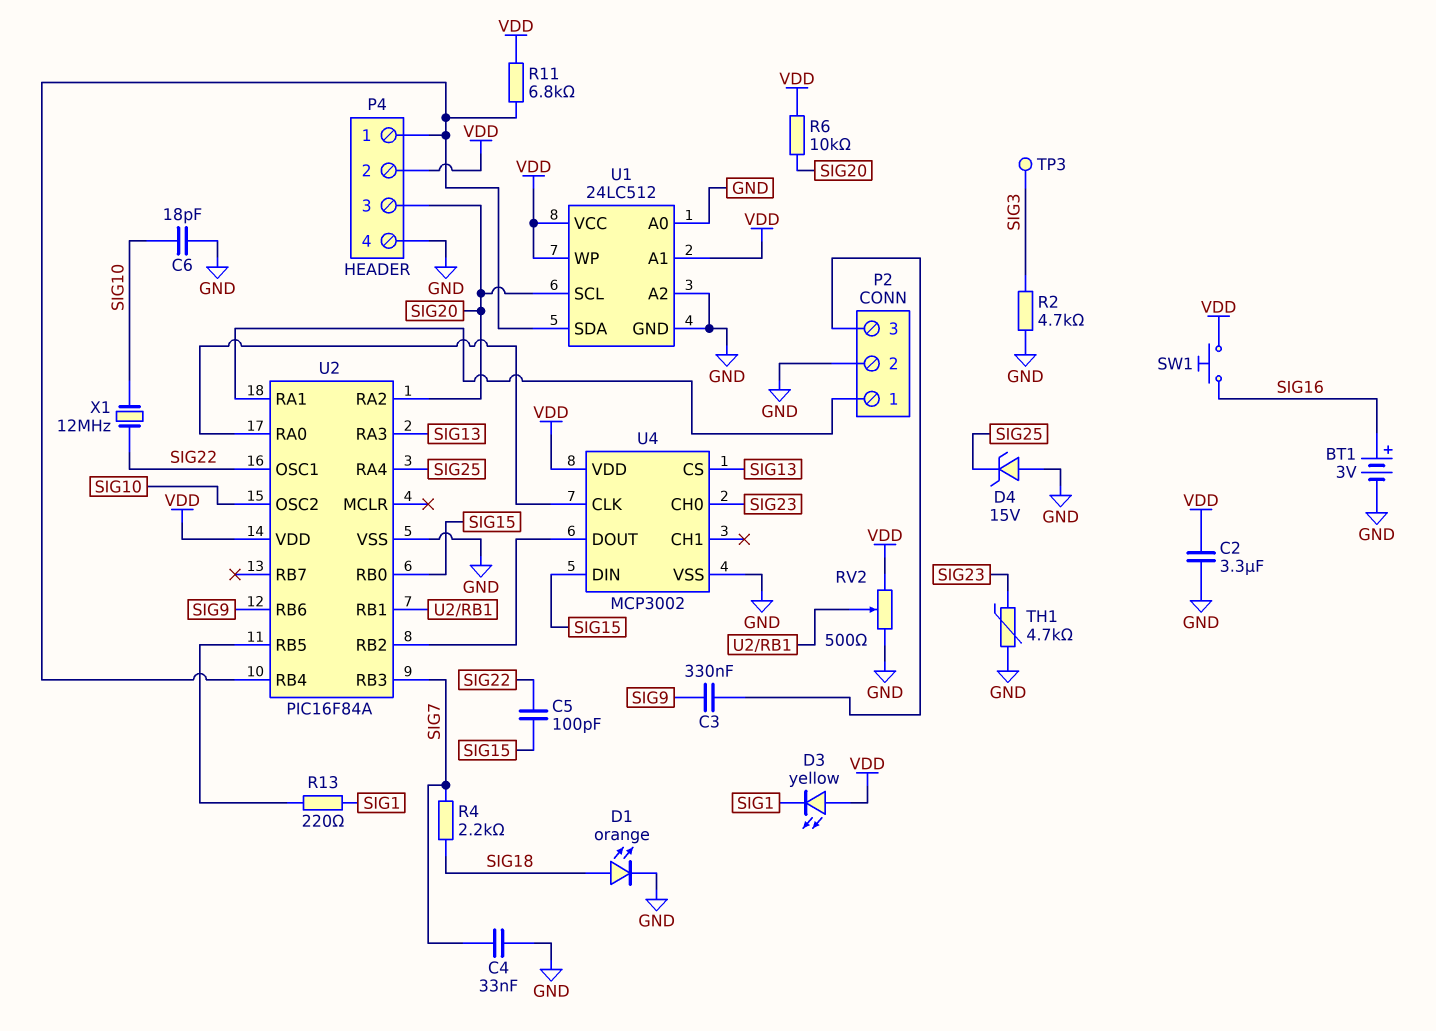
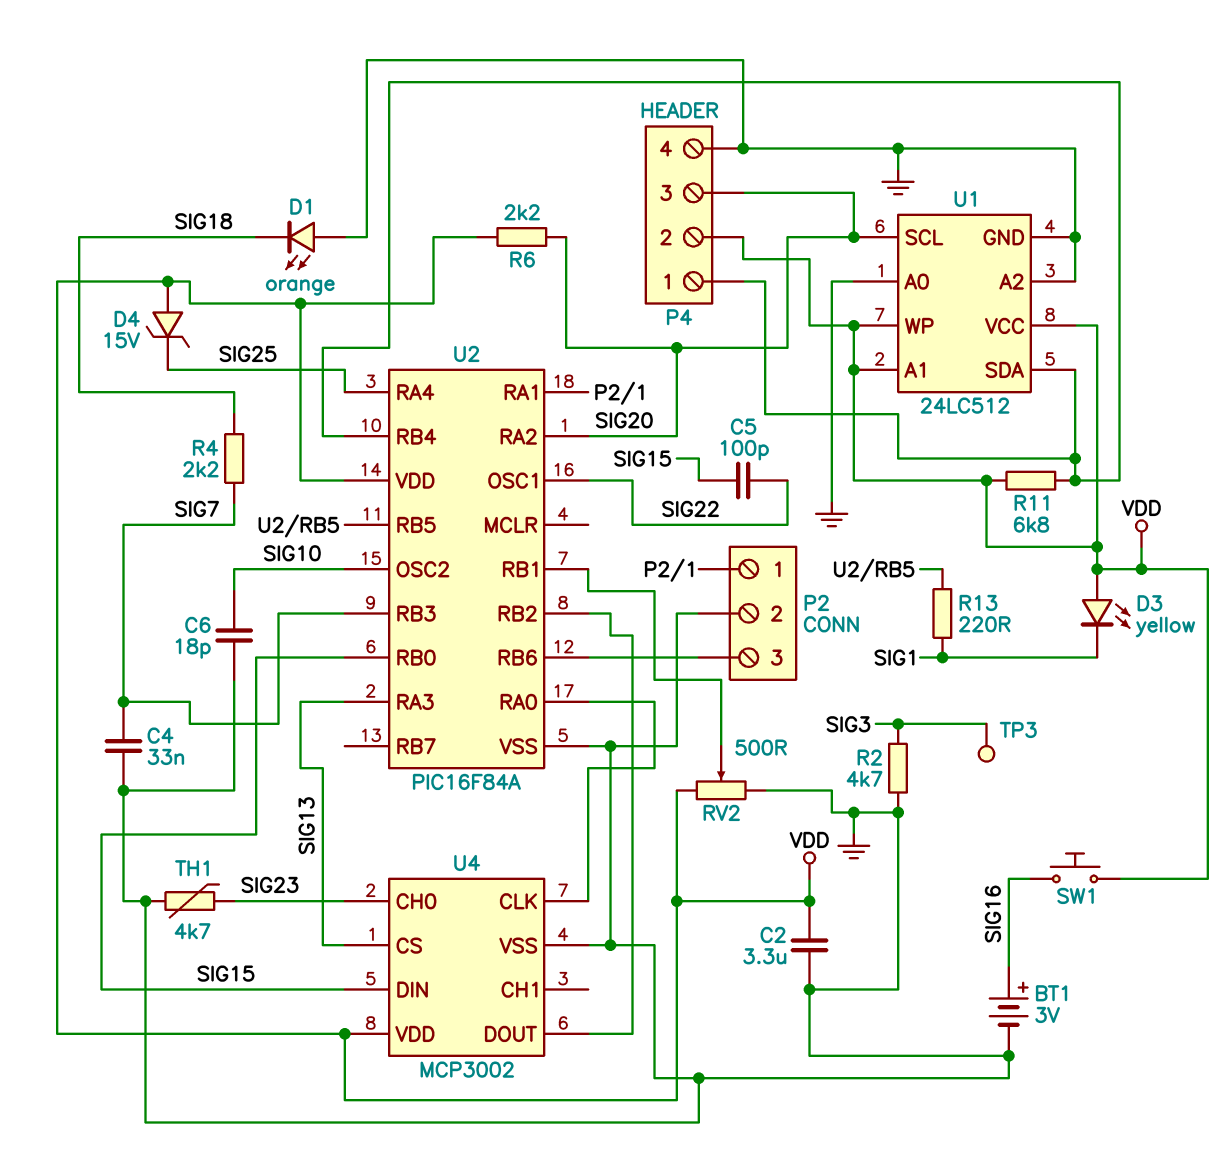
C3: 330nF (P2/3, SIG9) -> none
D1: LED orange (A SIG18, K GND) -> LED orange (A GND, K SIG18)
D4: zener 15V (A GND, K SIG25) -> zener 15V (A VDD, K SIG25)
R6: 10k (SIG20, VDD) -> 2.2k (SIG20, VDD)
U2 pin RB6: SIG9 -> P2/3
X1: 12MHz (SIG10, SIG22) -> none

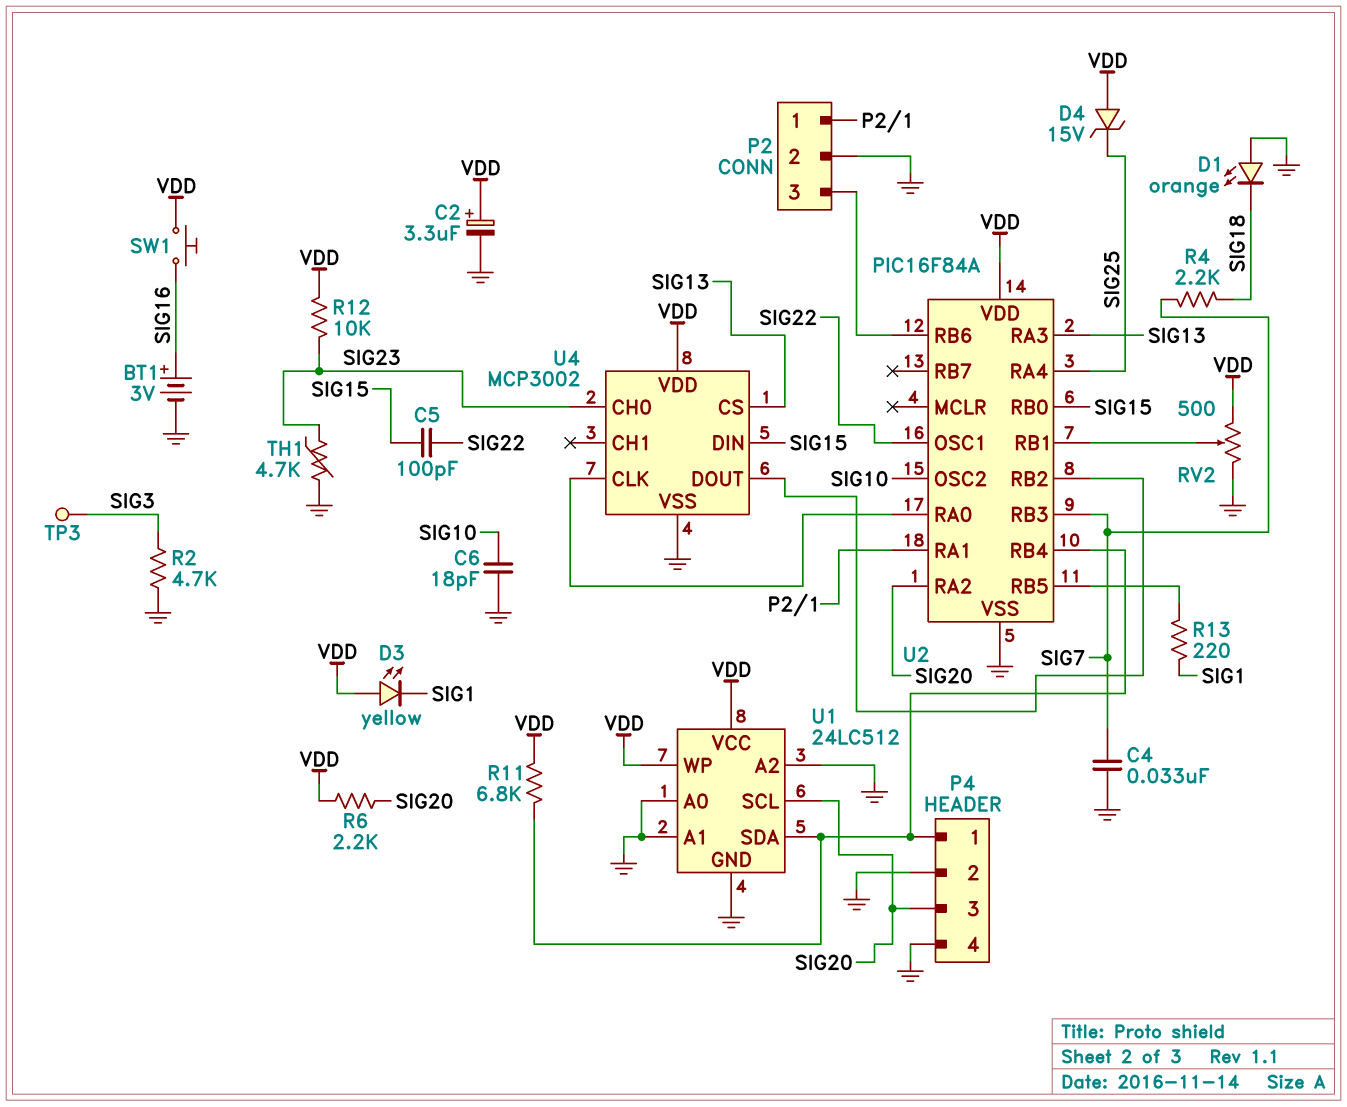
C2: 3.3uF (GND, VDD) -> 3.3uF (plus VDD, minus GND)
P4 pin 2: VDD -> GND
R12: none -> 10k (SIG23, VDD)
U1 pin A1: VDD -> GND

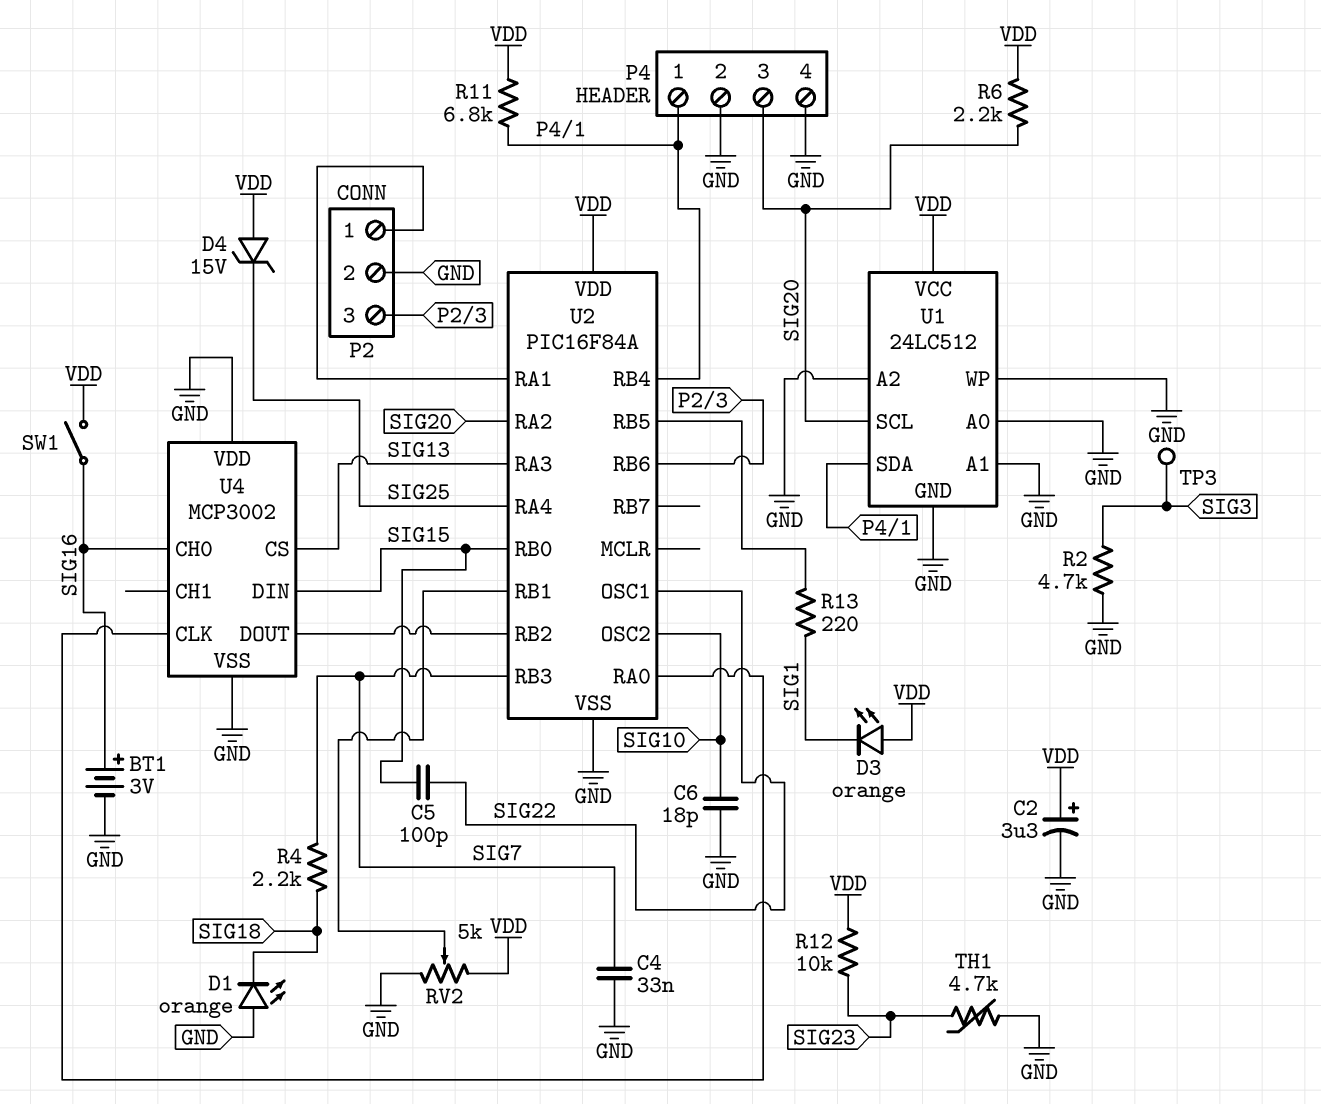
D3: LED yellow (A VDD, K SIG1) -> LED orange (A VDD, K SIG1)
RV2: 500 (GND, VDD, wiper U2/RB1) -> 5k (GND, VDD, wiper U2/RB1)
SW1: button (SIG16, VDD) -> switch (SIG16, VDD)
U1 pin WP: VDD -> GND
U4 pin CH0: SIG23 -> SIG16
U4 pin VDD: VDD -> GND

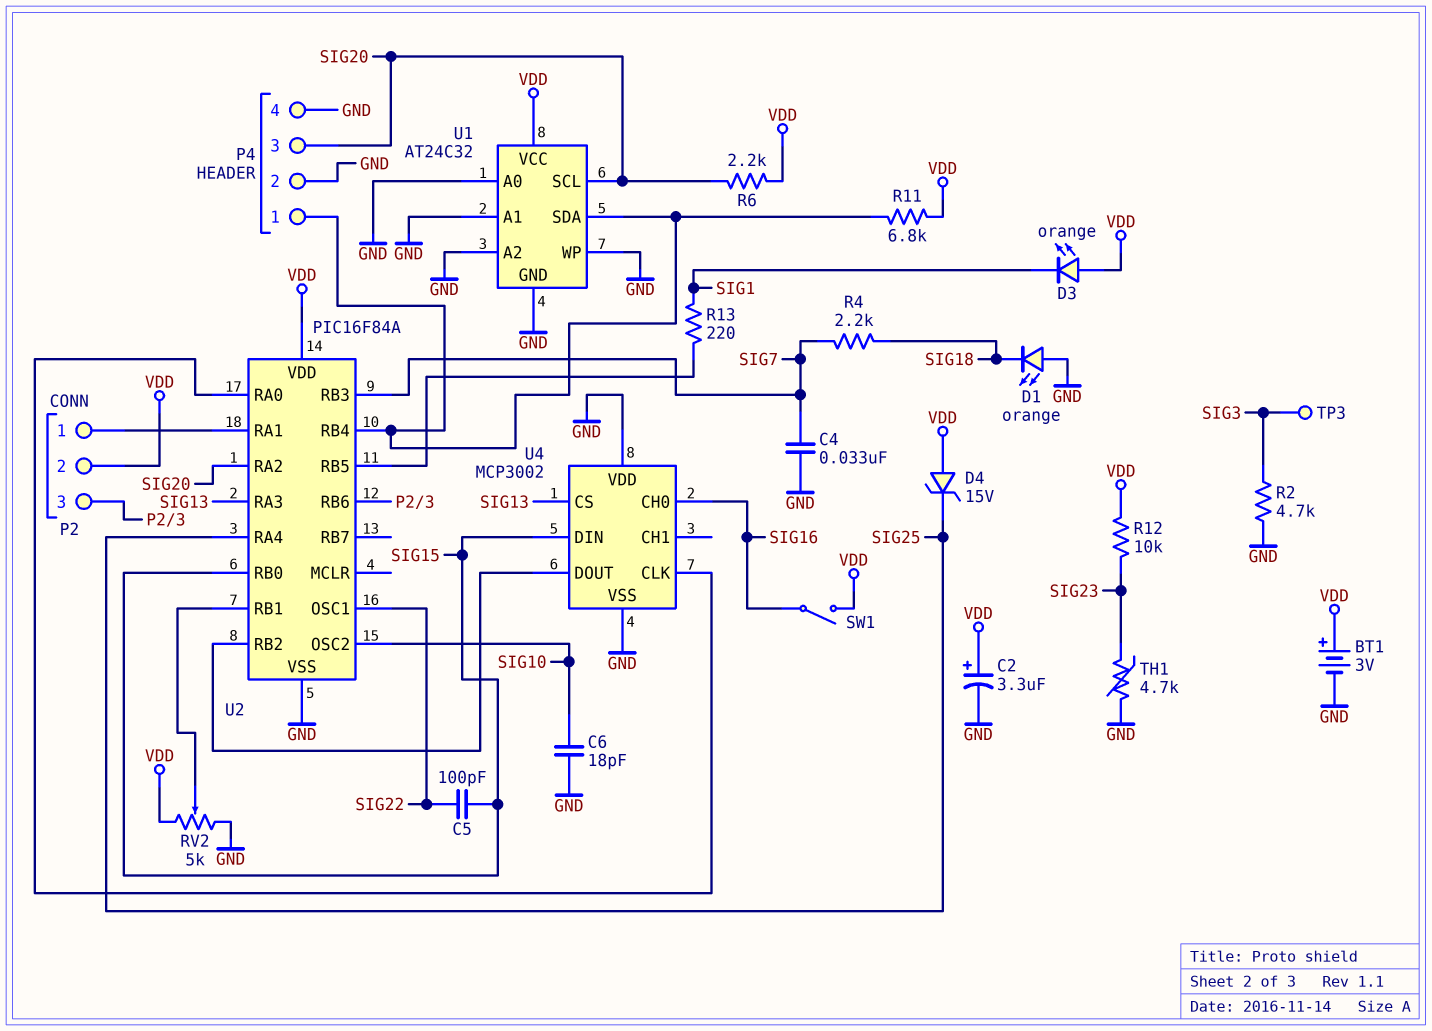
BT1: 3V (plus SIG16, minus GND) -> 3V (plus VDD, minus GND)
P2 pin 2: GND -> VDD
U1: 24LC512 -> AT24C32

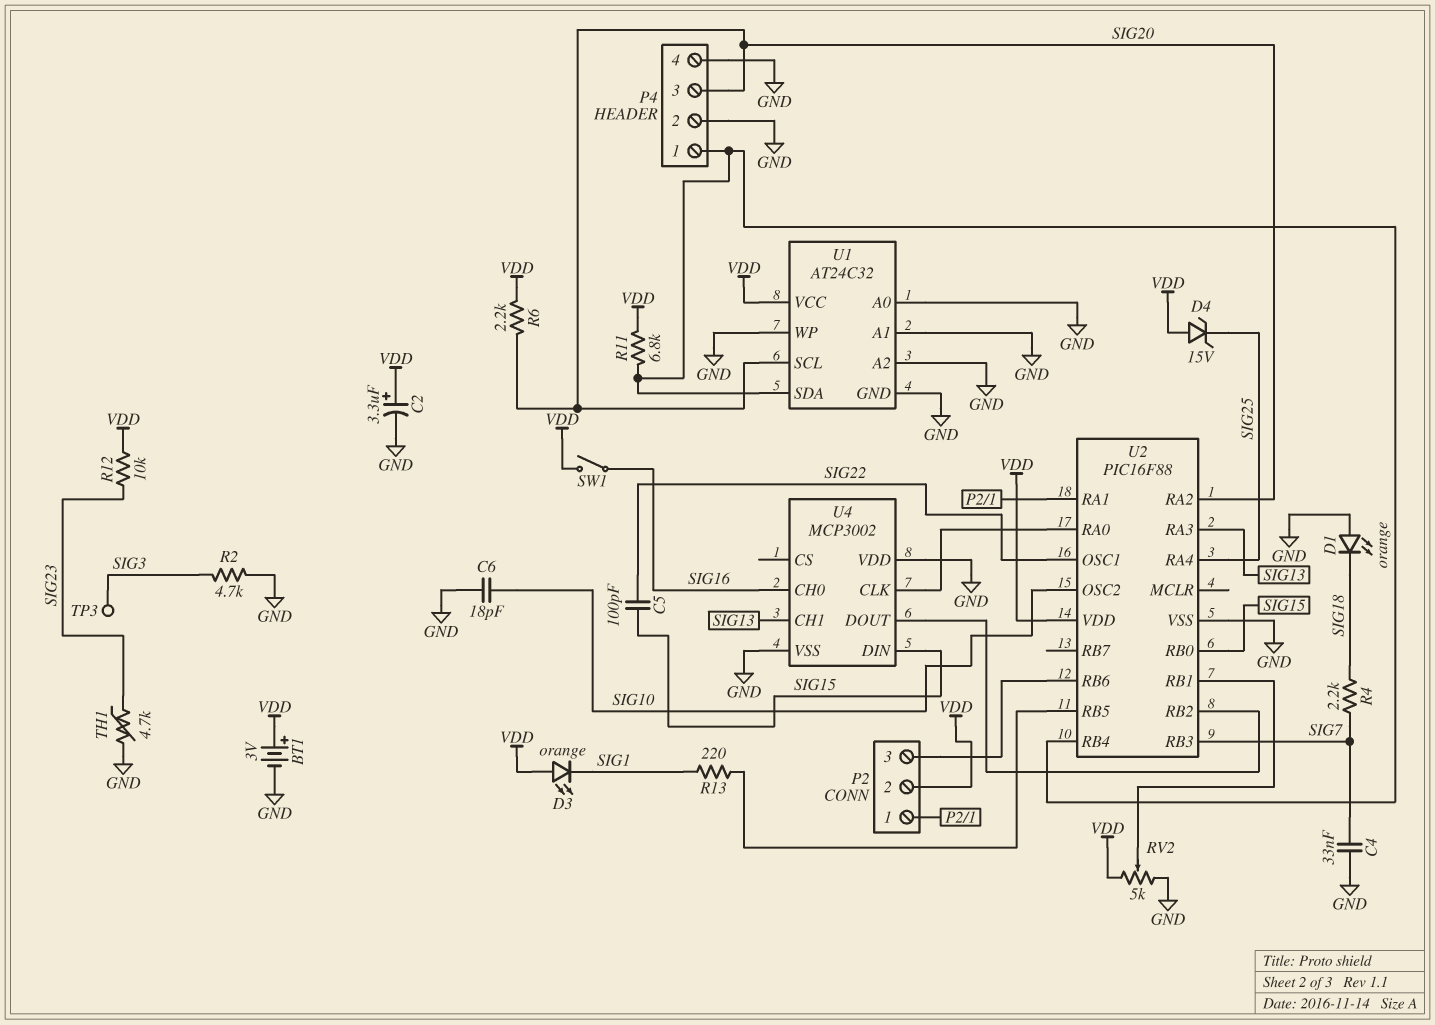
U2: PIC16F84A -> PIC16F88
U4 pin CH1: none -> SIG13
U4 pin CS: SIG13 -> none

